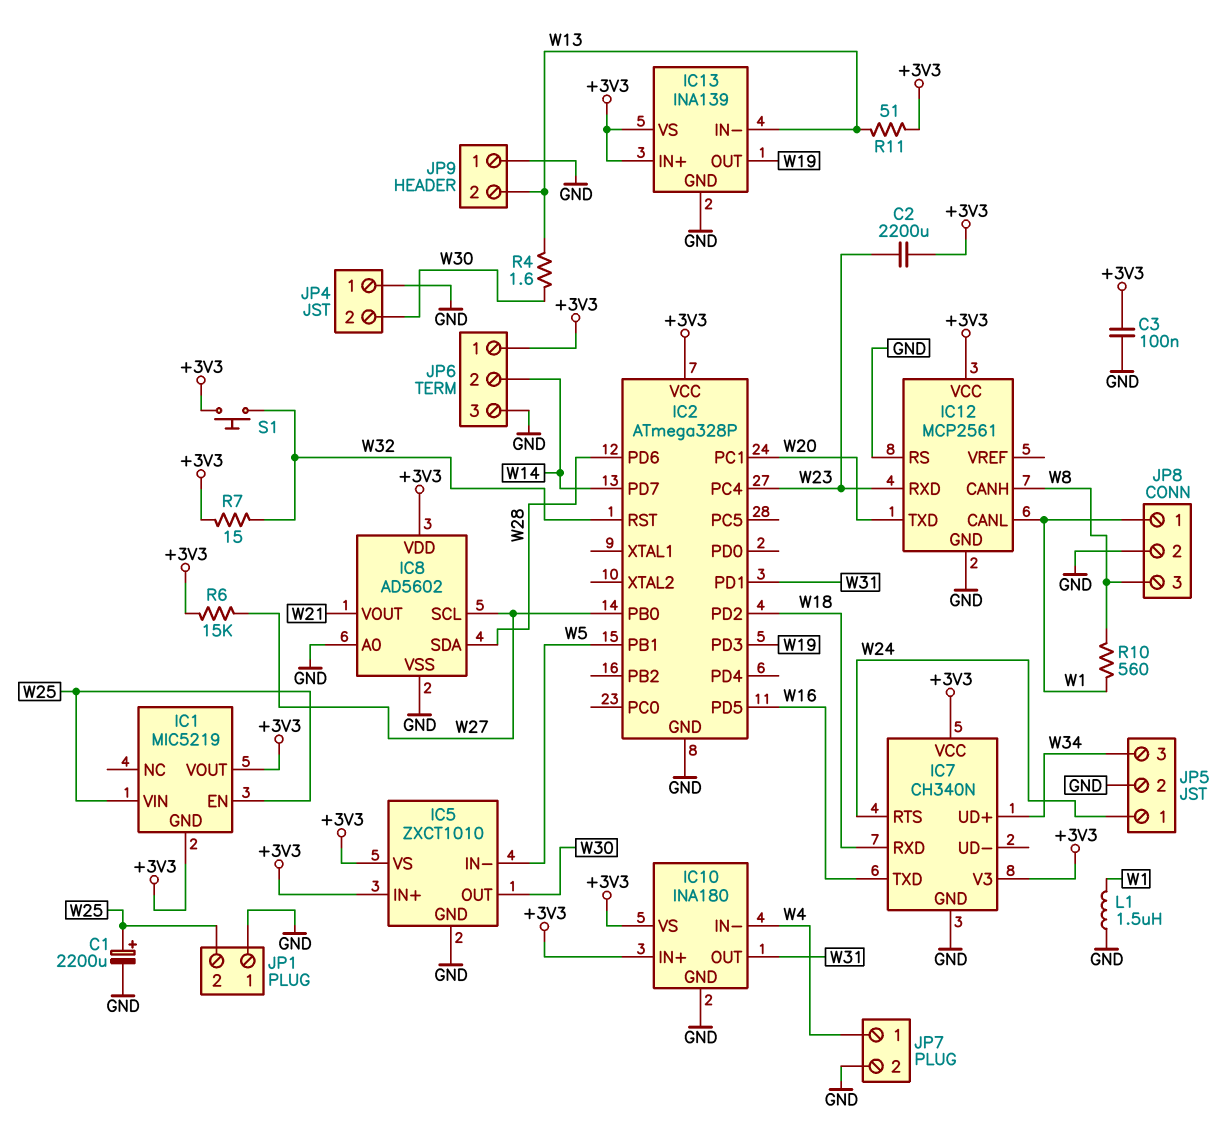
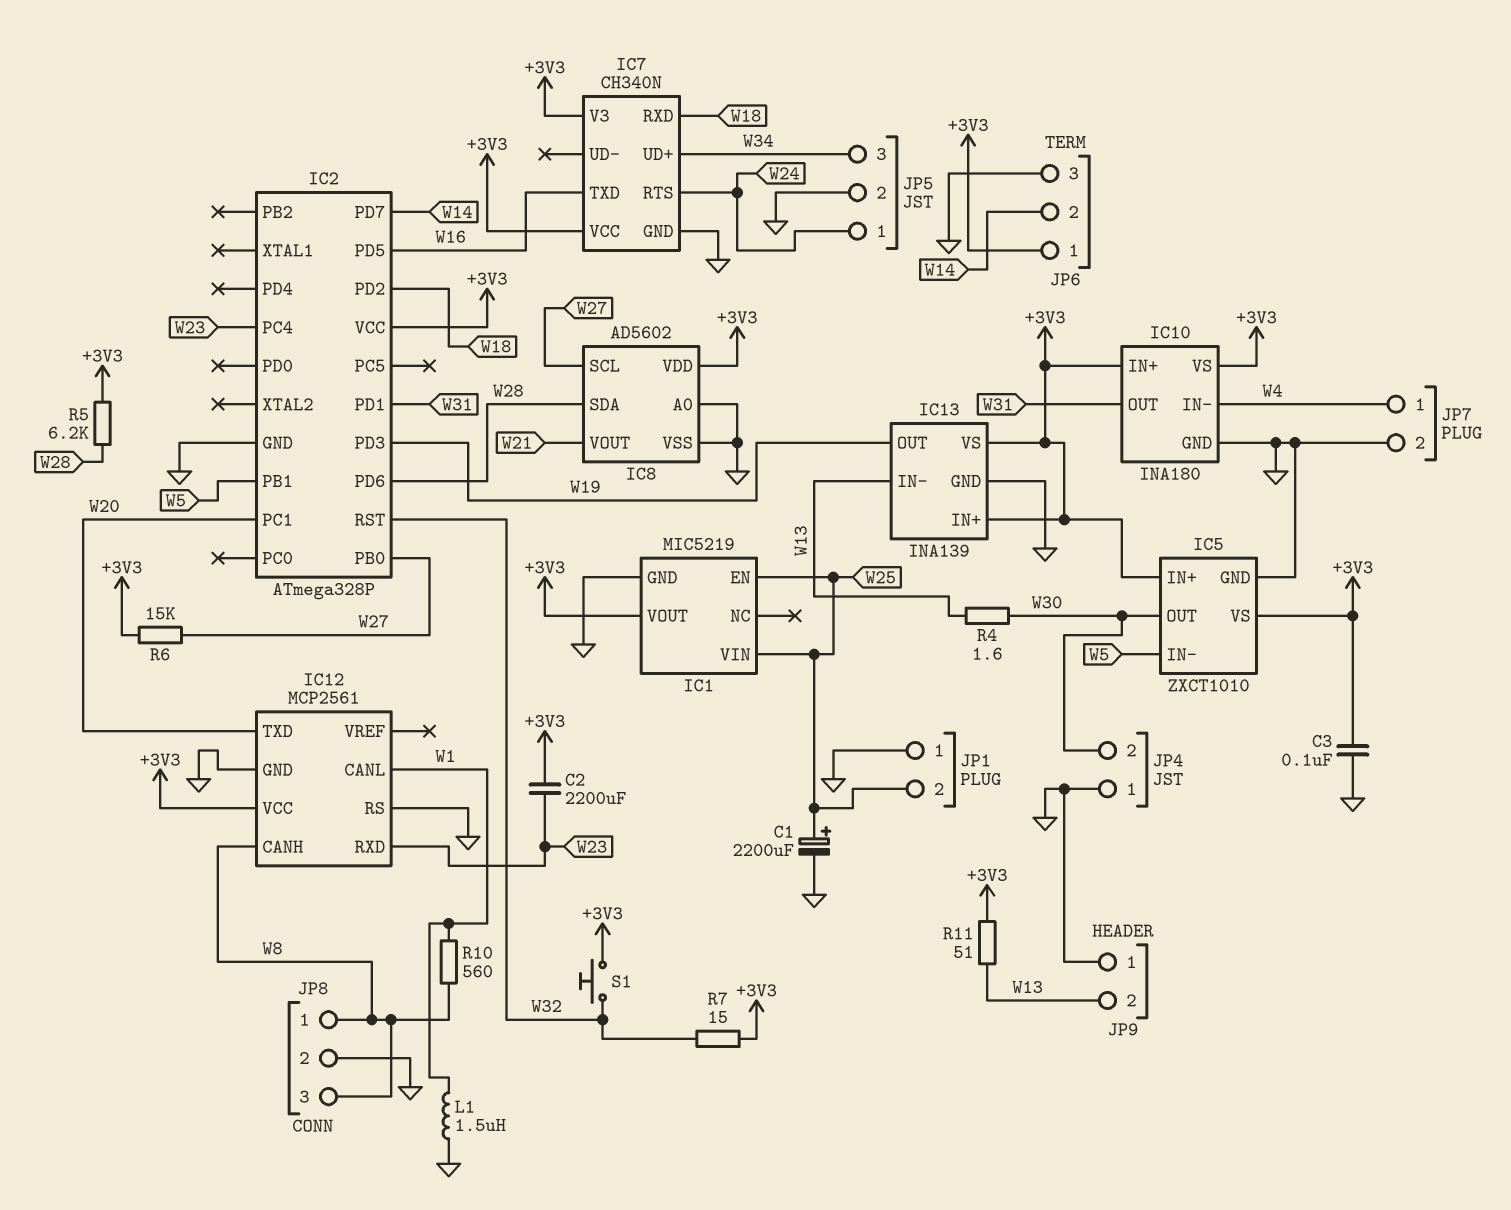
IC1 pin GND: +3V3 -> GND
JP8 pin 1: W1 -> W8
R5: none -> 6.2k (+3V3, W28)

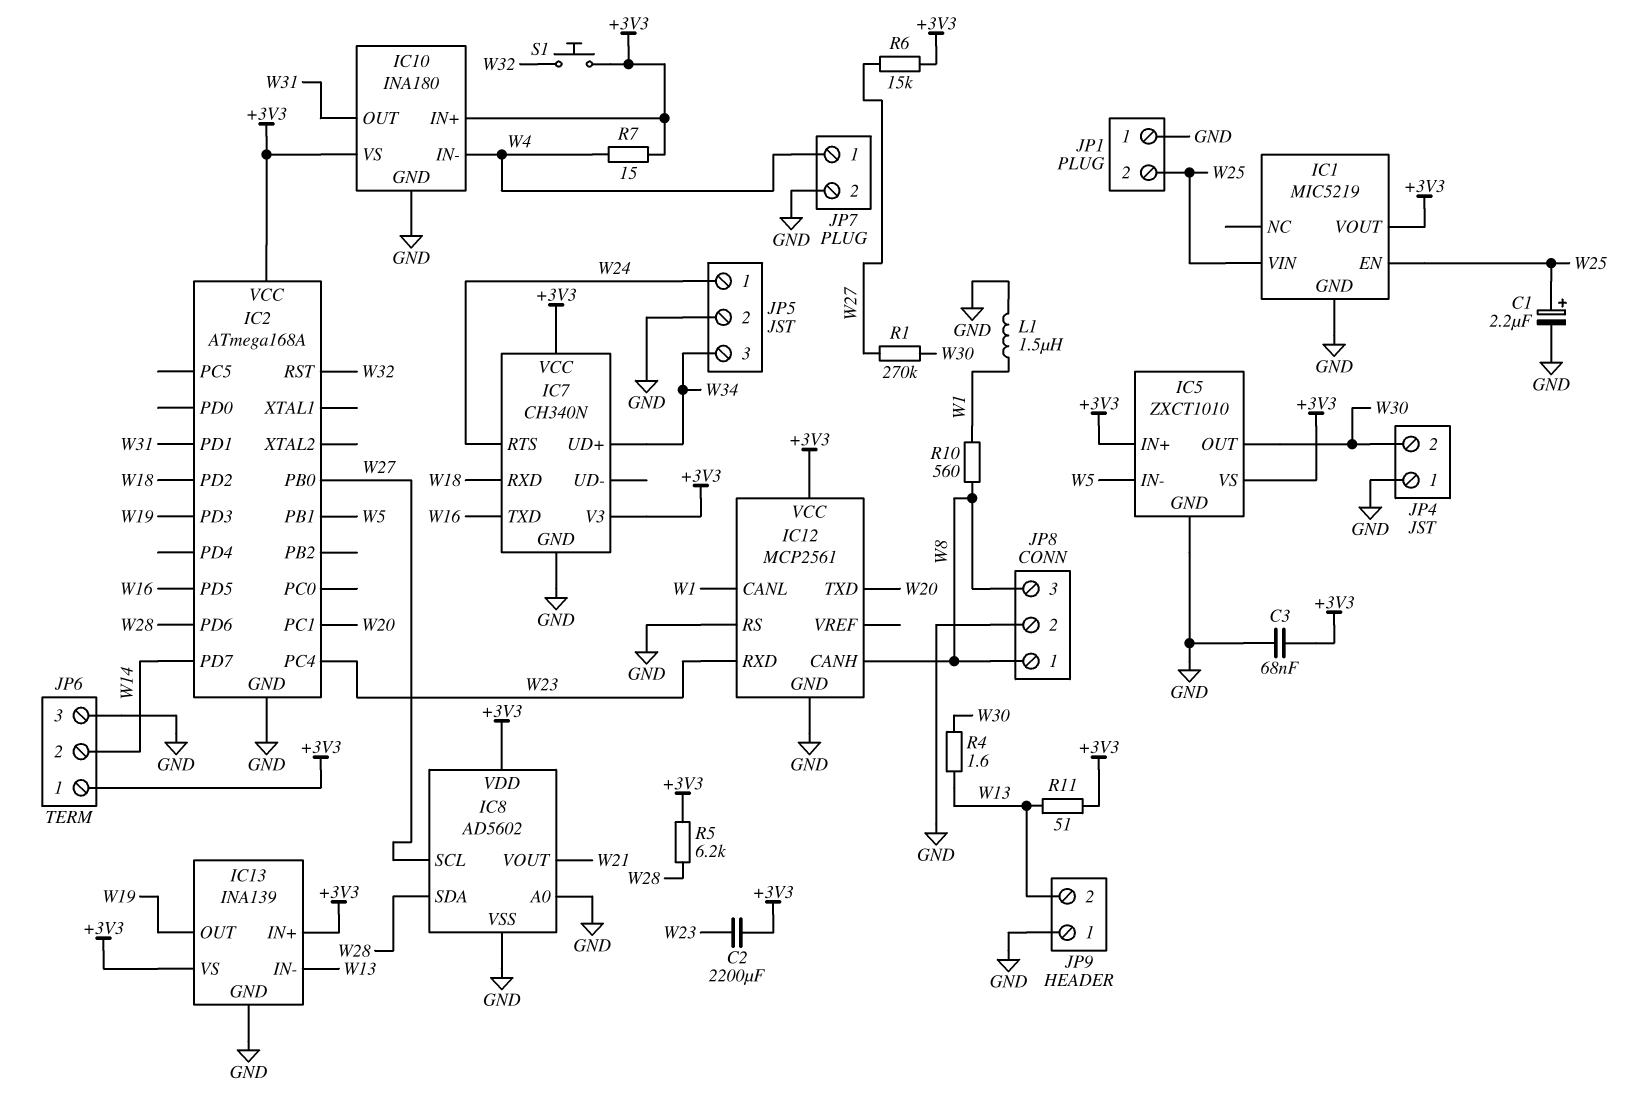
C1: 2200uF (plus W25, minus GND) -> 2.2uF (plus W25, minus GND)
C3: 100nF (+3V3, GND) -> 68nF (+3V3, GND)
IC2: ATmega328P -> ATmega168A
R1: none -> 270k (W27, W30)
R7: 15 (+3V3, W32) -> 15 (+3V3, W4)

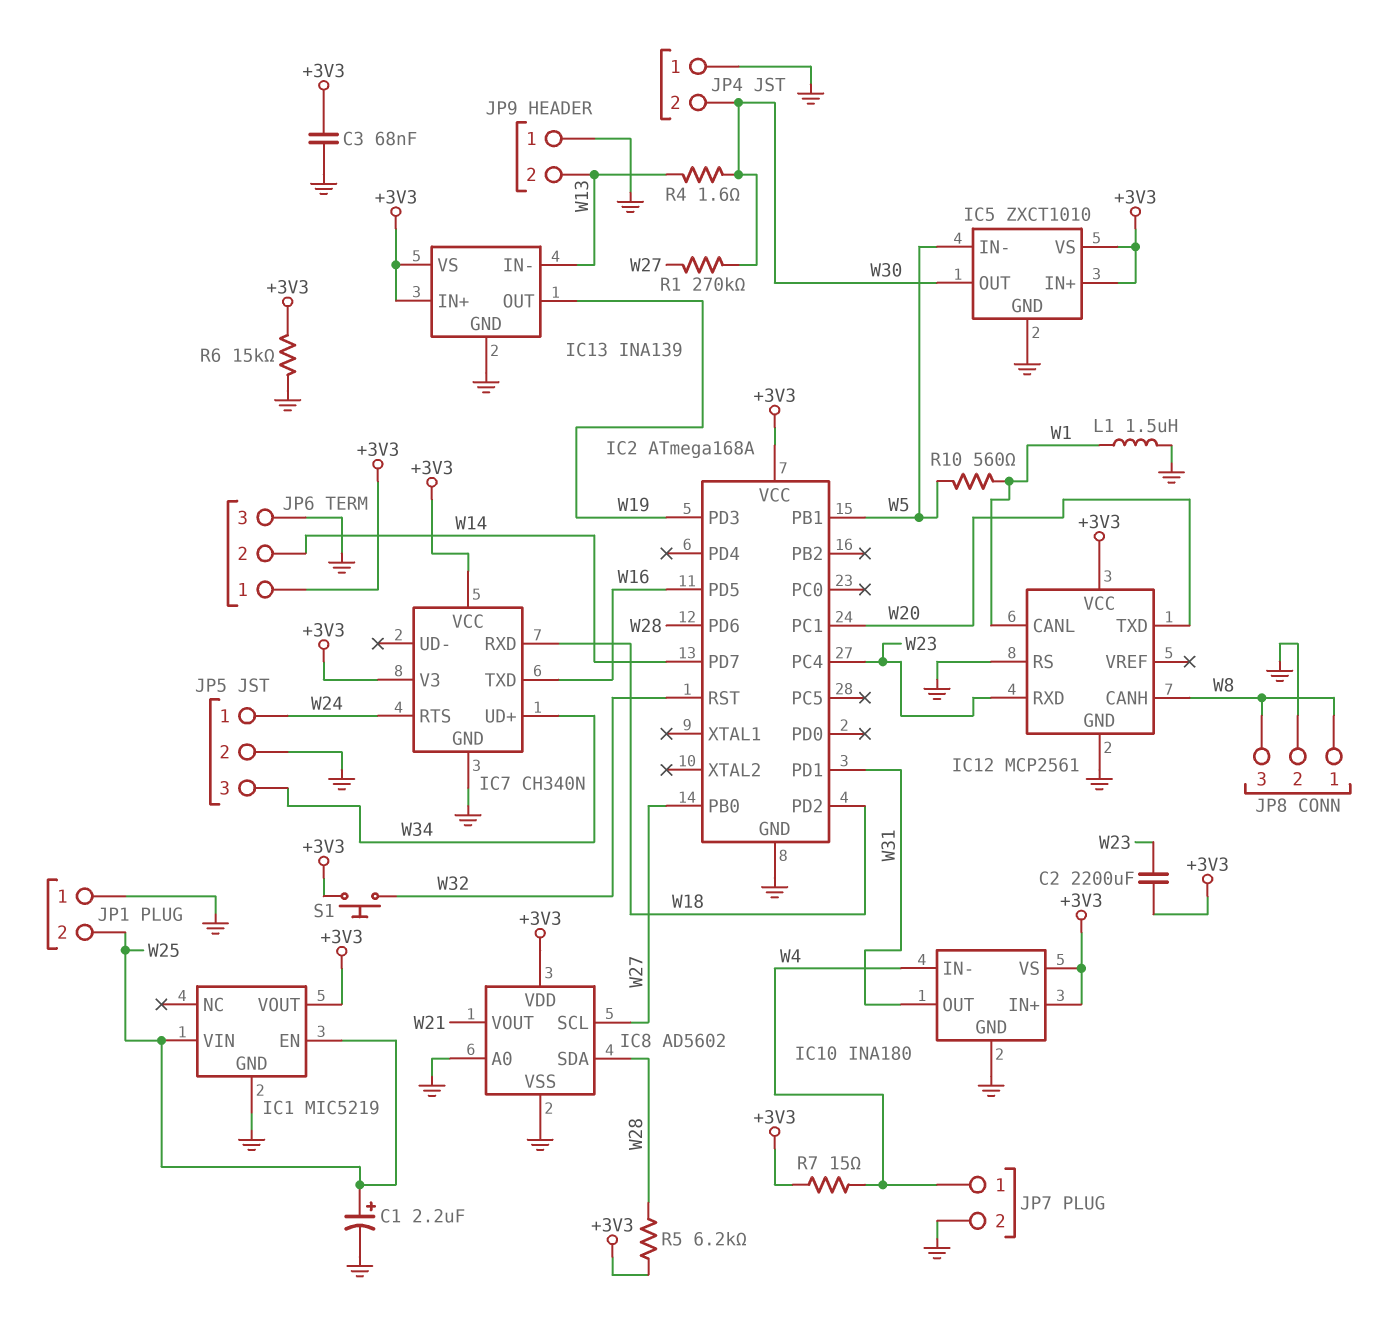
R6: 15k (+3V3, W27) -> 15k (+3V3, GND)
R10: 560 (W1, W8) -> 560 (W1, W5)
R11: 51 (+3V3, W13) -> none

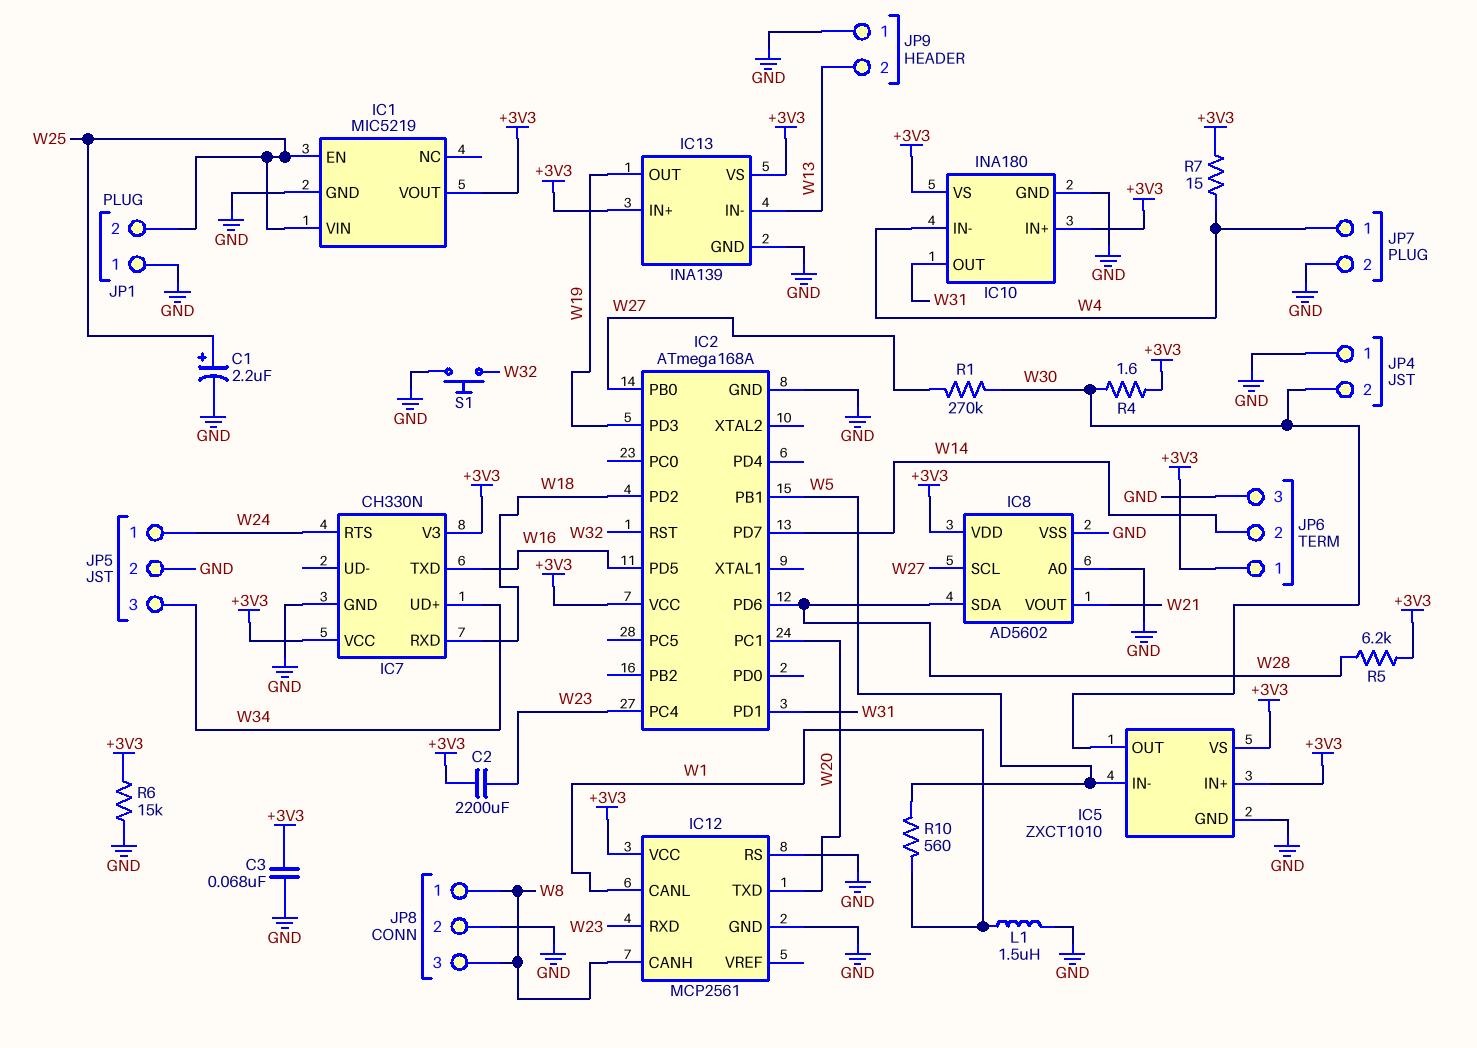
IC7: CH340N -> CH330N
R4: 1.6 (W13, W30) -> 1.6 (+3V3, W30)
S1: button (+3V3, W32) -> button (GND, W32)

